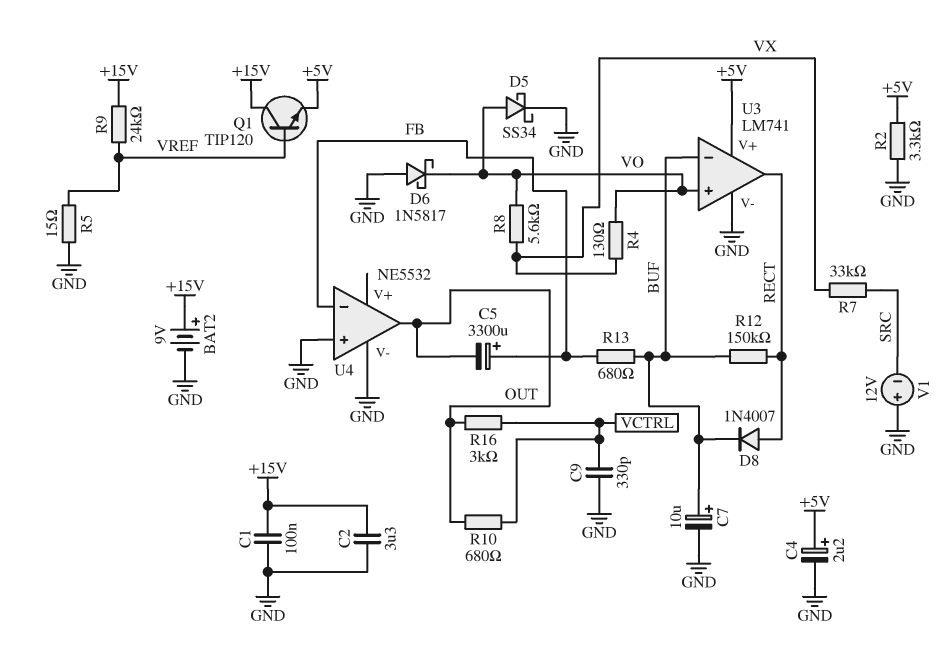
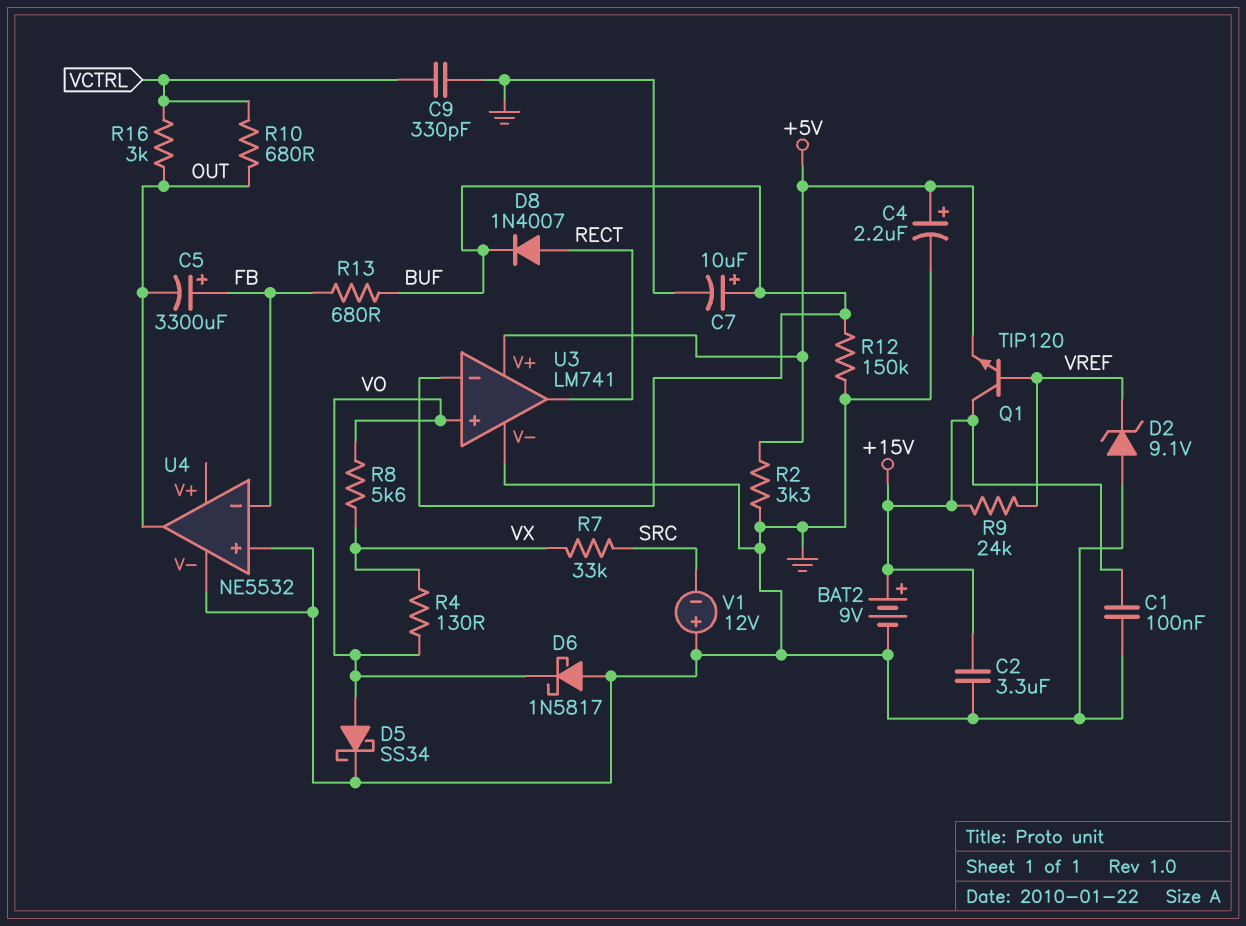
D2: none -> zener 9.1V (A GND, K VREF)
R5: 15 (GND, VREF) -> none
R12: 150k (BUF, RECT) -> 150k (BUF, GND)

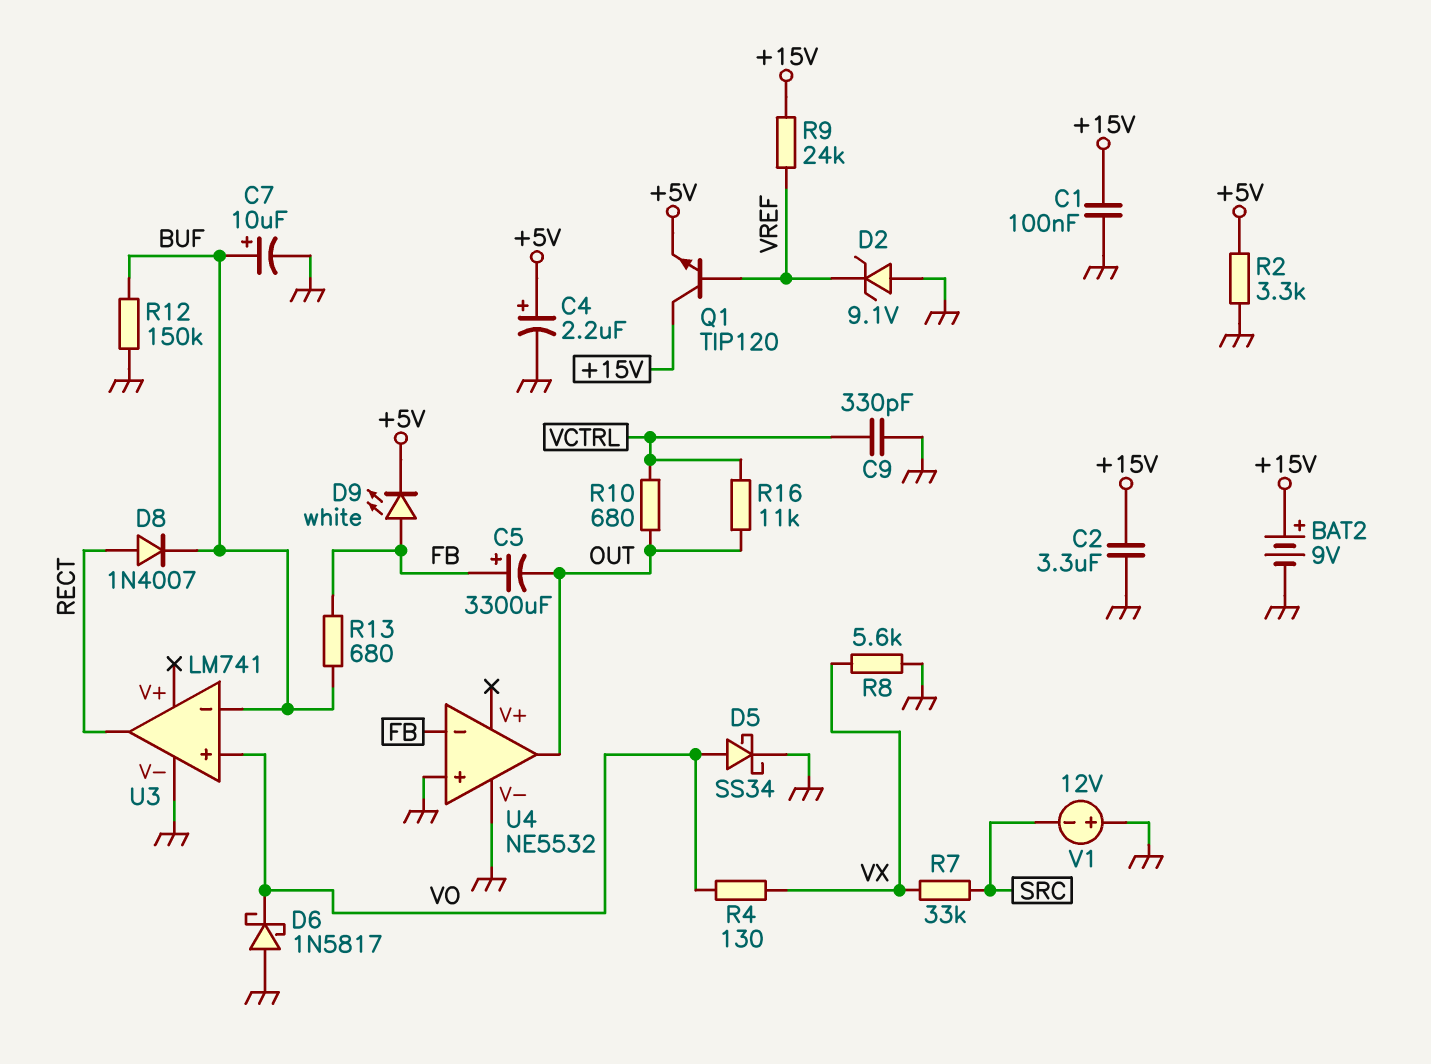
D9: none -> LED white (A FB, K +5V)
R8: 5.6k (VO, VX) -> 5.6k (GND, VX)
R16: 3k (OUT, VCTRL) -> 11k (OUT, VCTRL)
U3 pin V+: +5V -> none

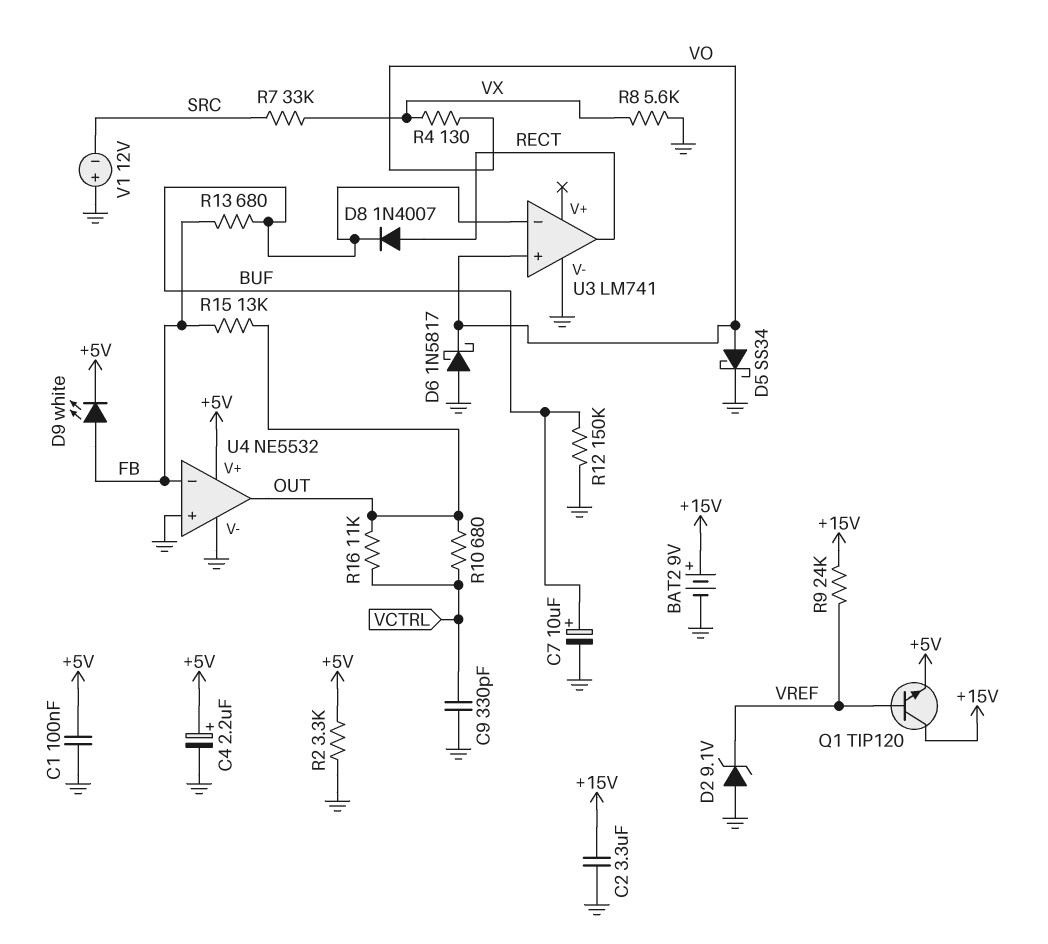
C1: 100nF (+15V, GND) -> 100nF (+5V, GND)
C5: 3300uF (plus FB, minus OUT) -> none
R15: none -> 13k (FB, OUT)
U4 pin V+: none -> +5V

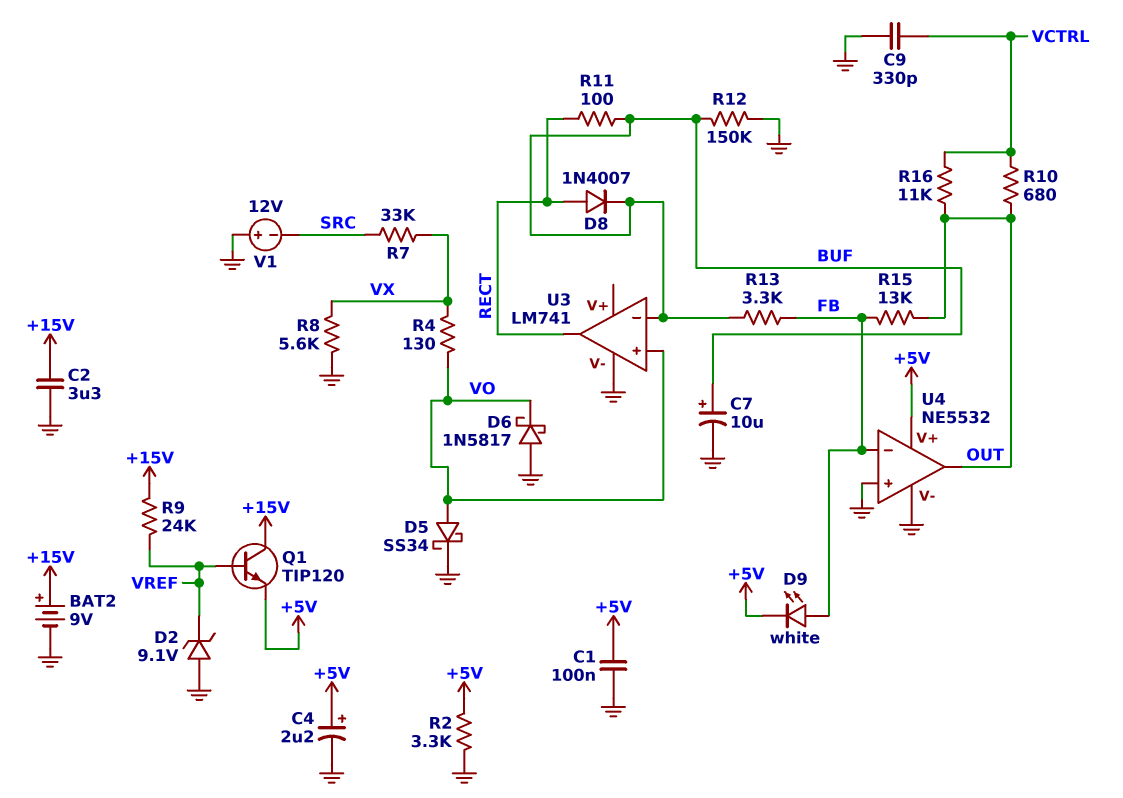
R11: none -> 100 (BUF, RECT)
R13: 680 (BUF, FB) -> 3.3k (BUF, FB)

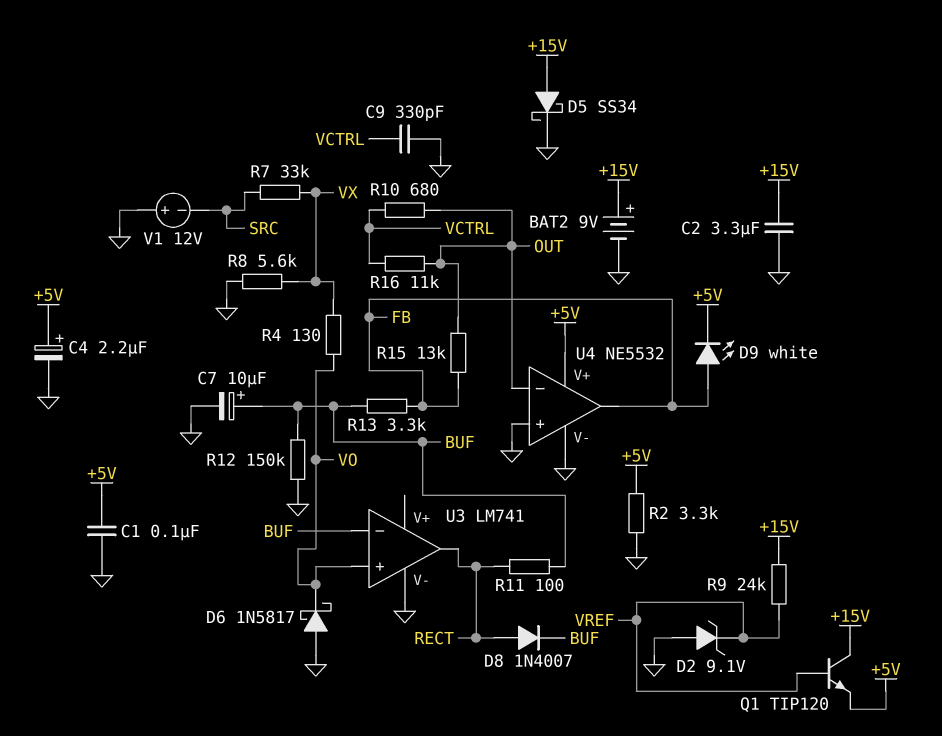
D5: schottky SS34 (A VO, K GND) -> schottky SS34 (A +15V, K GND)
U4 pin in-: FB -> OUT
U4 pin out: OUT -> FB

